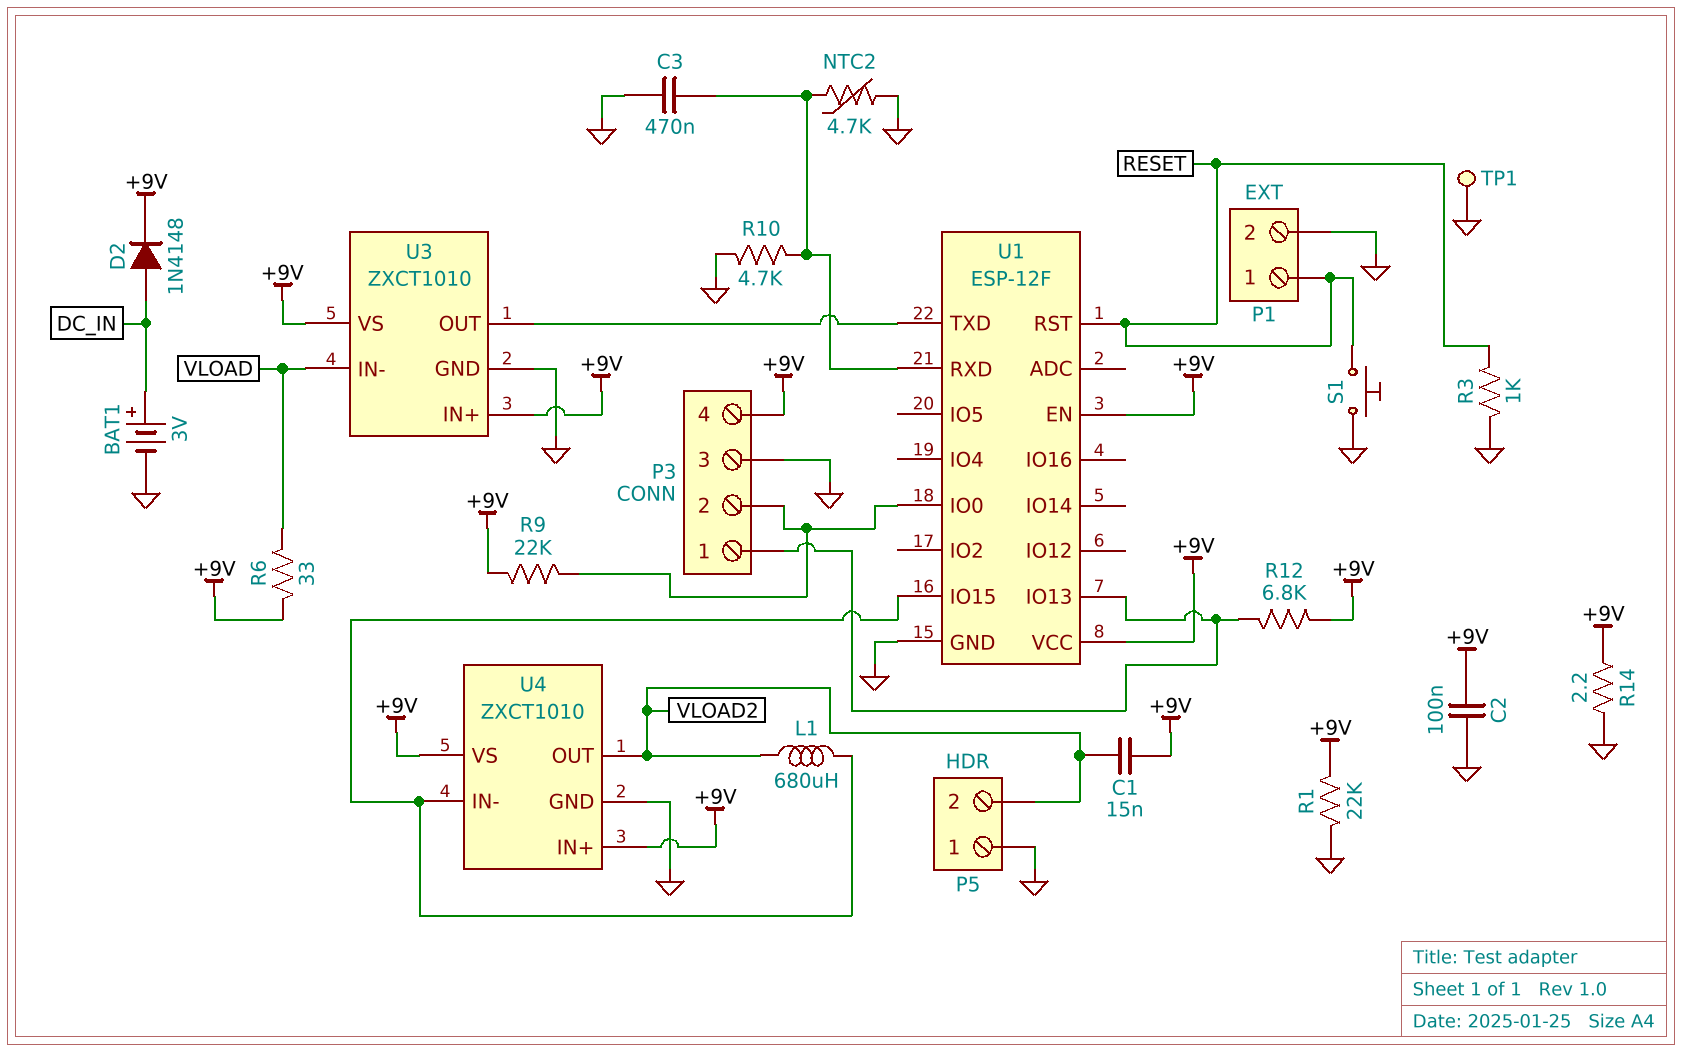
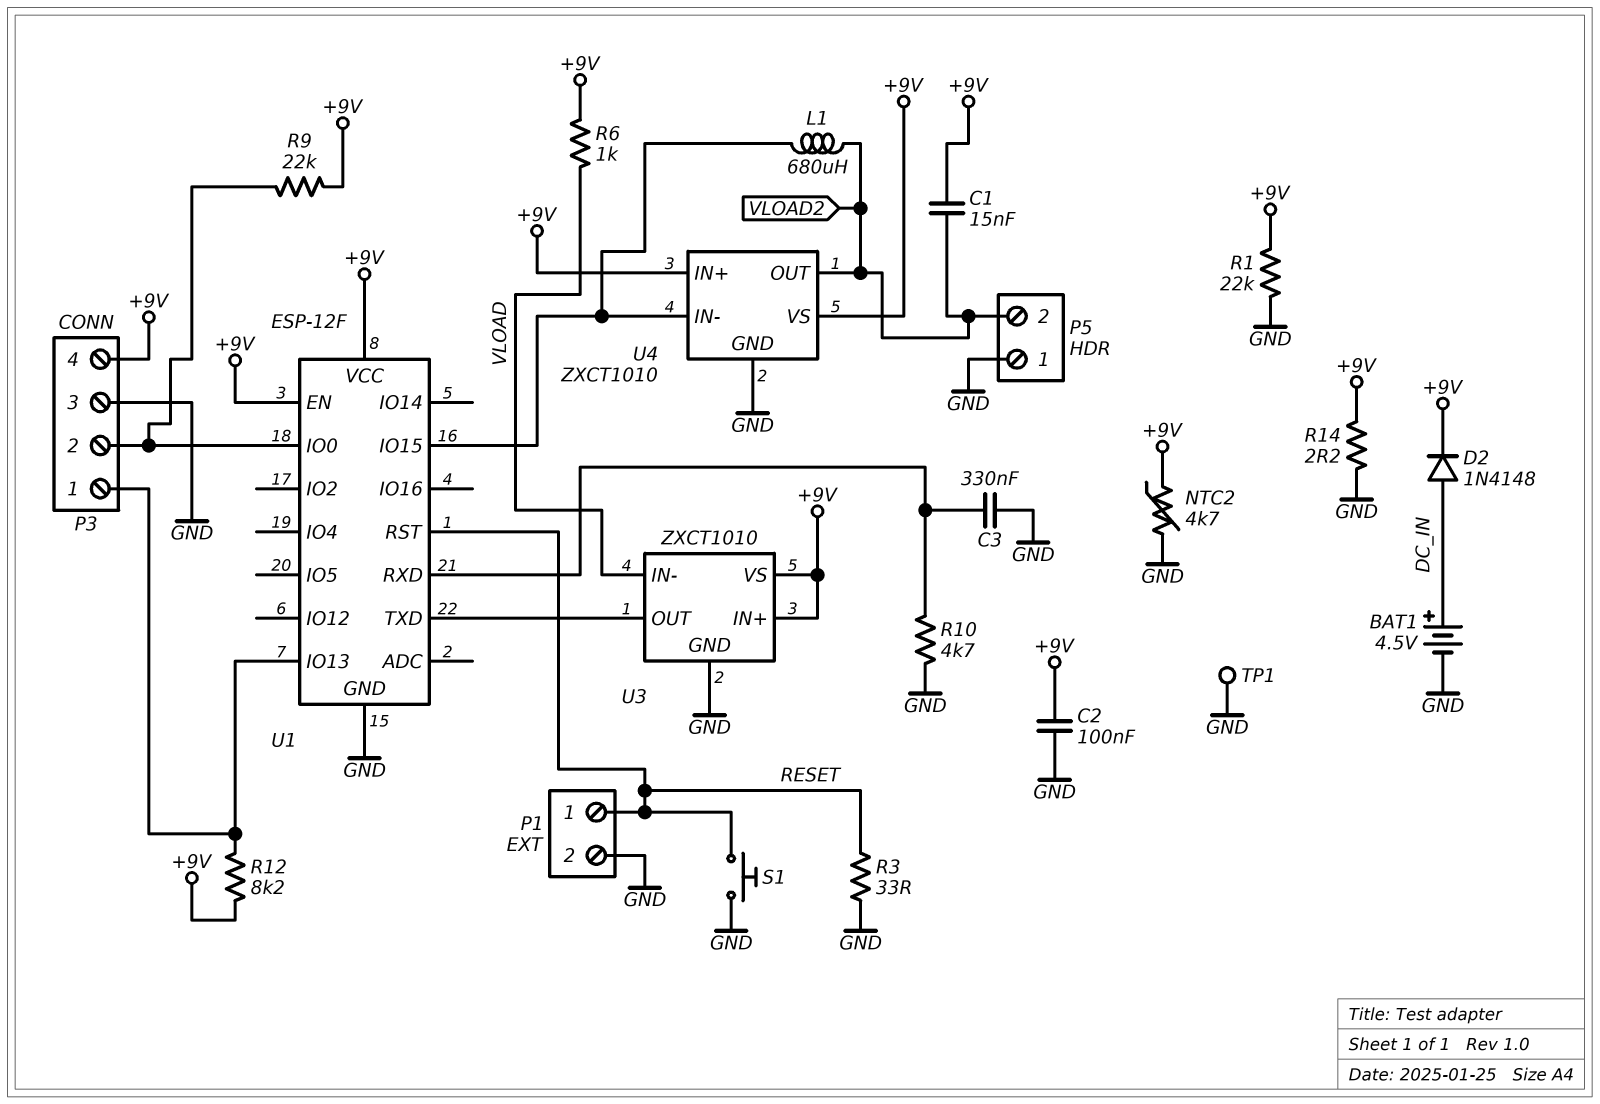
BAT1: 3V (plus DC_IN, minus GND) -> 4.5V (plus DC_IN, minus GND)
C3: 470nF (GND, U1/RXD) -> 330nF (GND, U1/RXD)
NTC2: 4.7k (GND, U1/RXD) -> 4.7k (+9V, GND)
R3: 1k (GND, RESET) -> 33 (GND, RESET)
R6: 33 (+9V, VLOAD) -> 1k (+9V, VLOAD)
R12: 6.8k (+9V, P3/1) -> 8.2k (+9V, P3/1)

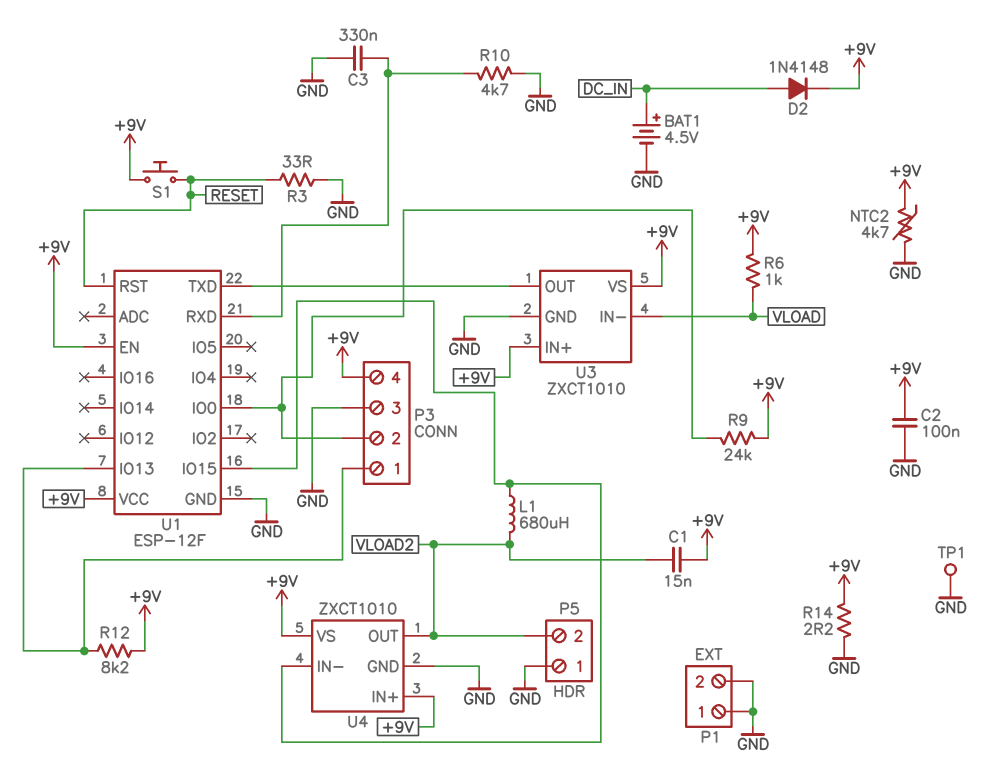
P1 pin 1: RESET -> GND
R1: 22k (+9V, GND) -> none
R9: 22k (+9V, P3/2) -> 24k (+9V, P3/2)
S1: button (GND, RESET) -> button (+9V, RESET)

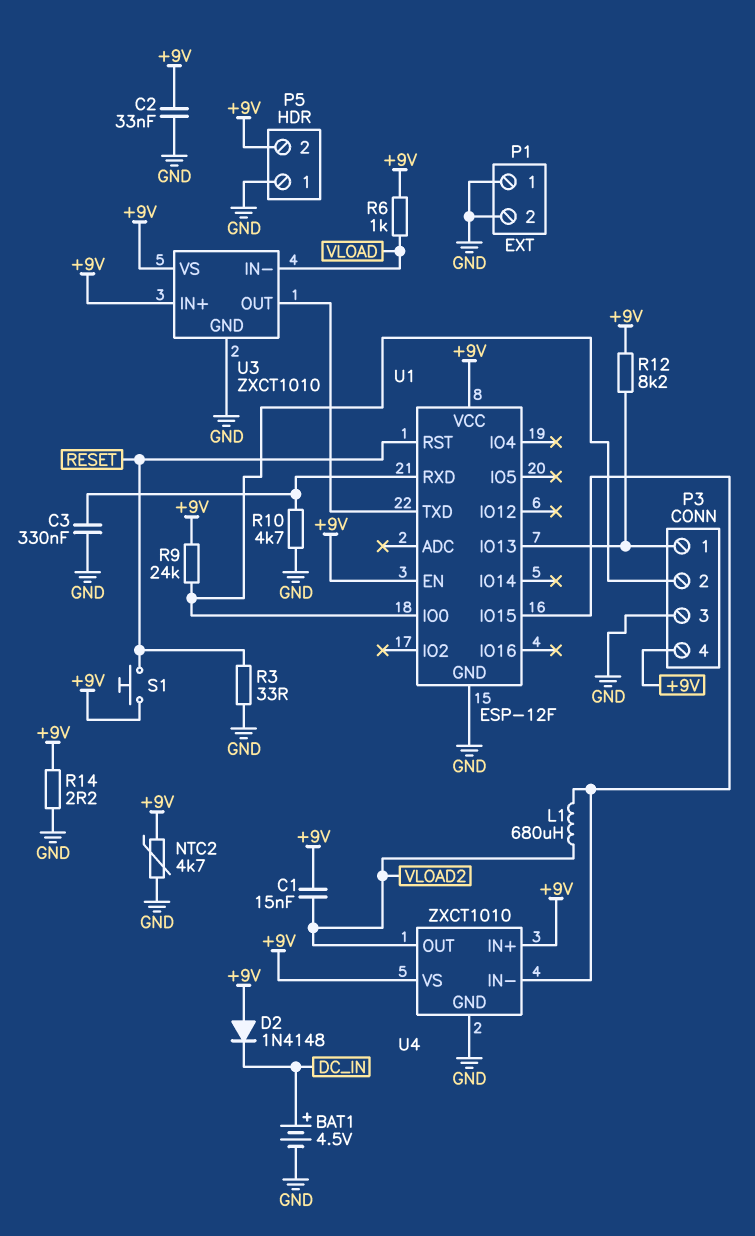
C2: 100nF (+9V, GND) -> 33nF (+9V, GND)
D2: diode 1N4148 (A DC_IN, K +9V) -> diode 1N4148 (A +9V, K DC_IN)
P5 pin 2: VLOAD2 -> +9V
TP1: test point (GND) -> none

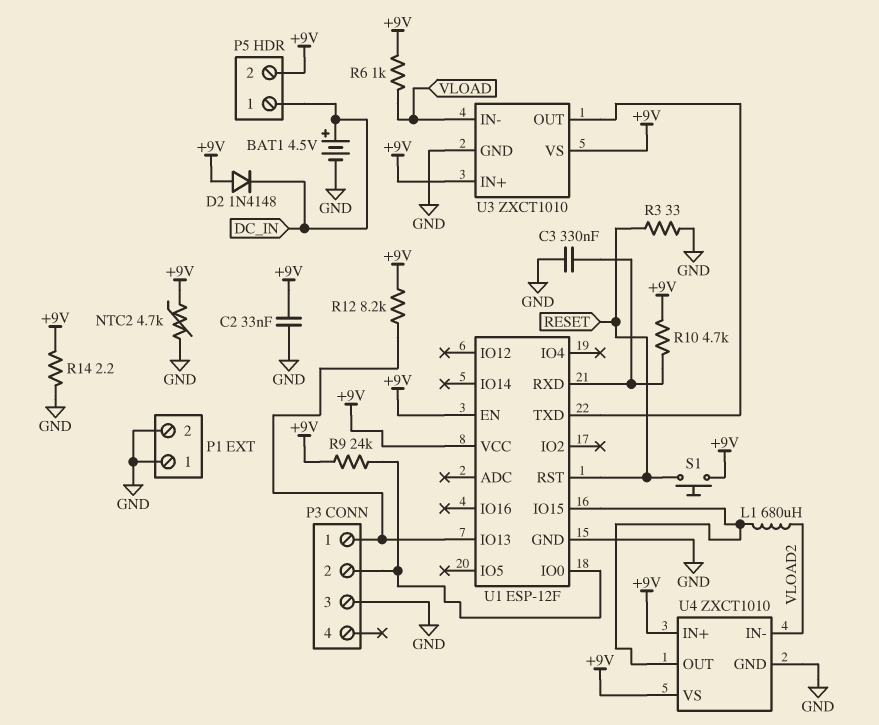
C1: 15nF (+9V, VLOAD2) -> none
P3 pin 4: +9V -> none
P5 pin 1: GND -> DC_IN
R10: 4.7k (GND, U1/RXD) -> 4.7k (+9V, U1/RXD)
U4 pin IN-: U1/IO15 -> VLOAD2
U4 pin OUT: VLOAD2 -> U1/IO15

